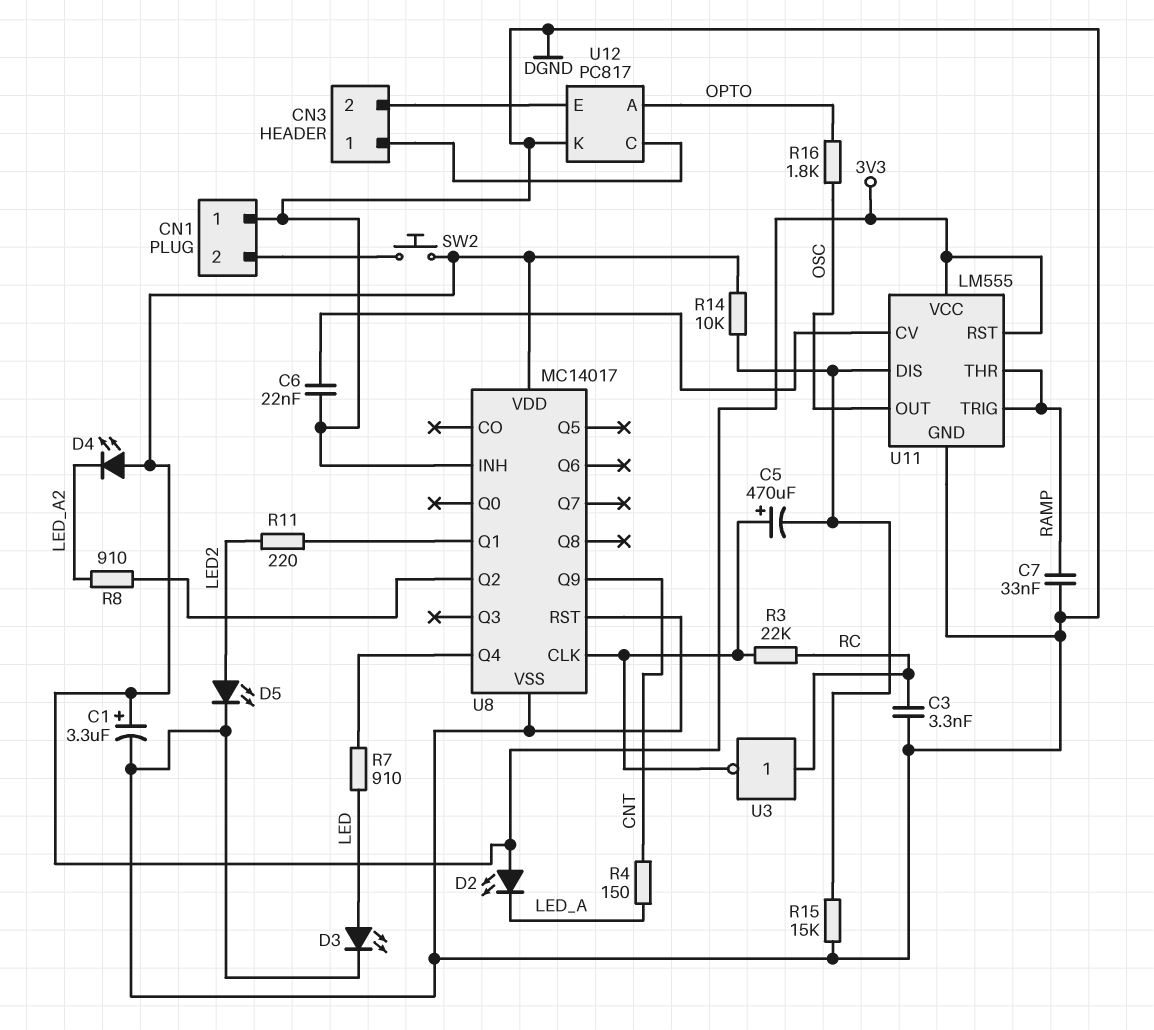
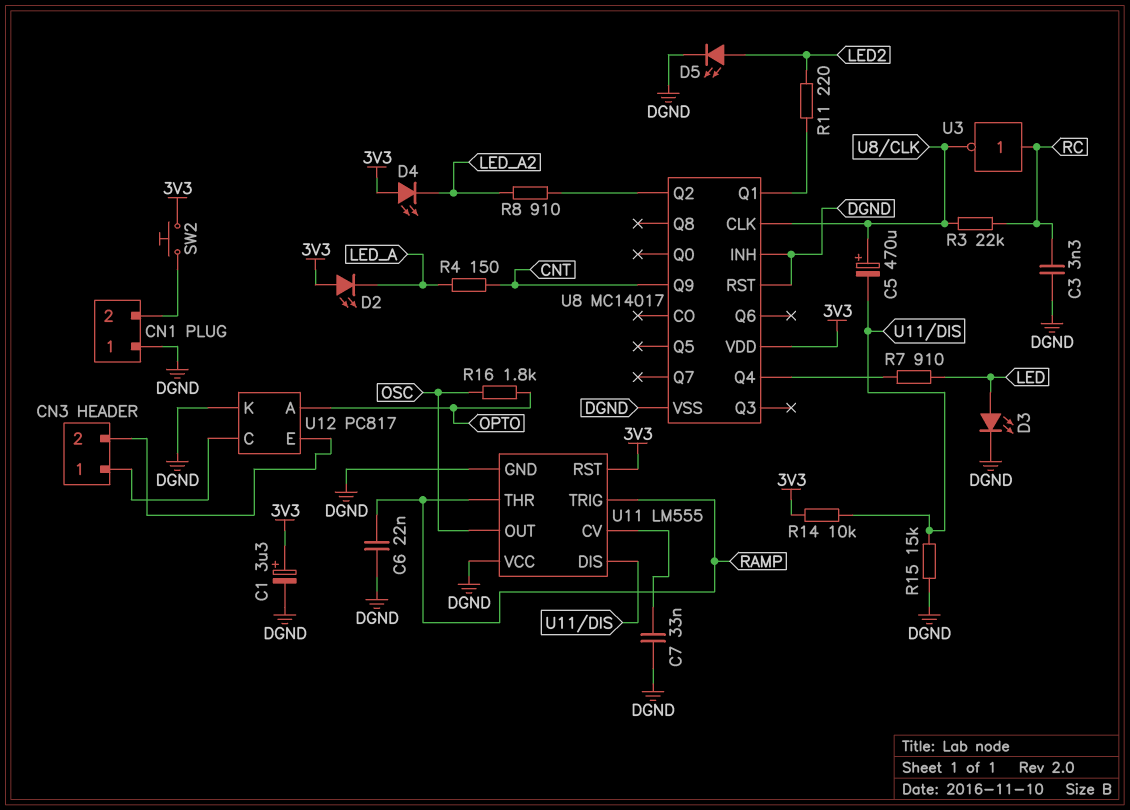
C6: 22nF (DGND, U11/CV) -> 22nF (DGND, RAMP)
C7: 33nF (DGND, RAMP) -> 33nF (DGND, U11/CV)
U11 pin VCC: 3V3 -> DGND

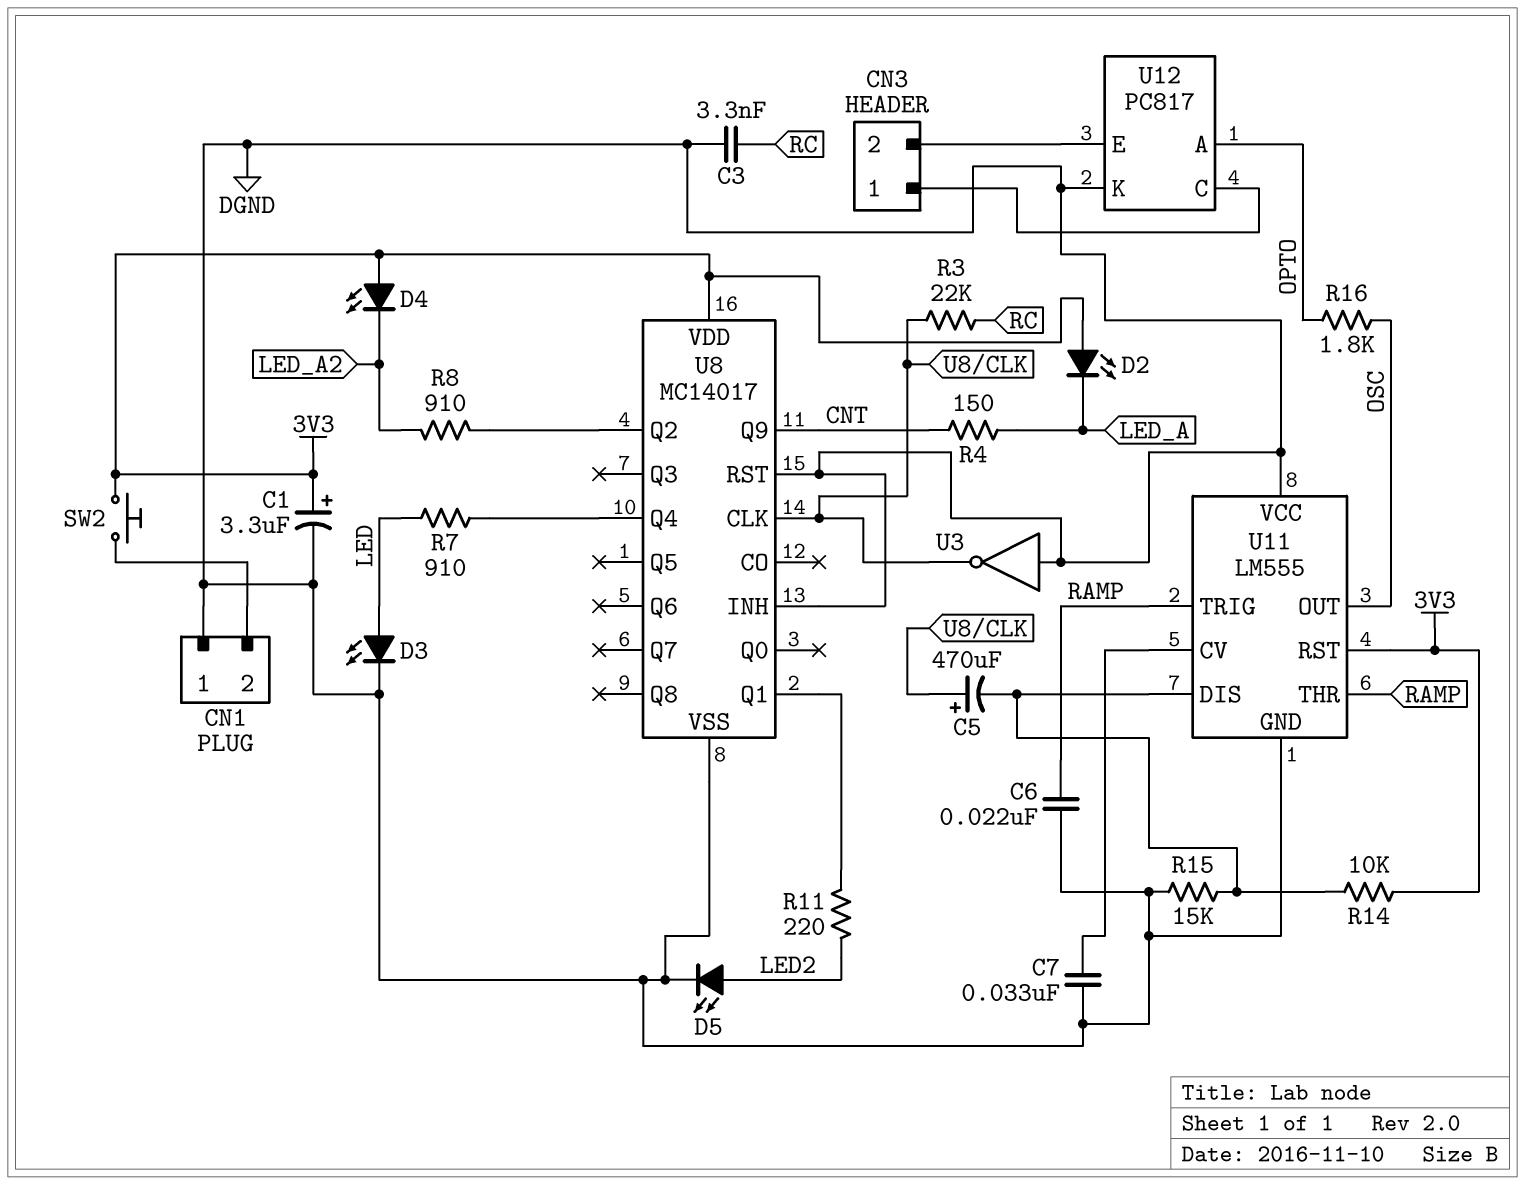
U3: NOT (in RC, out U8/CLK) -> NOT (in DGND, out U8/CLK)

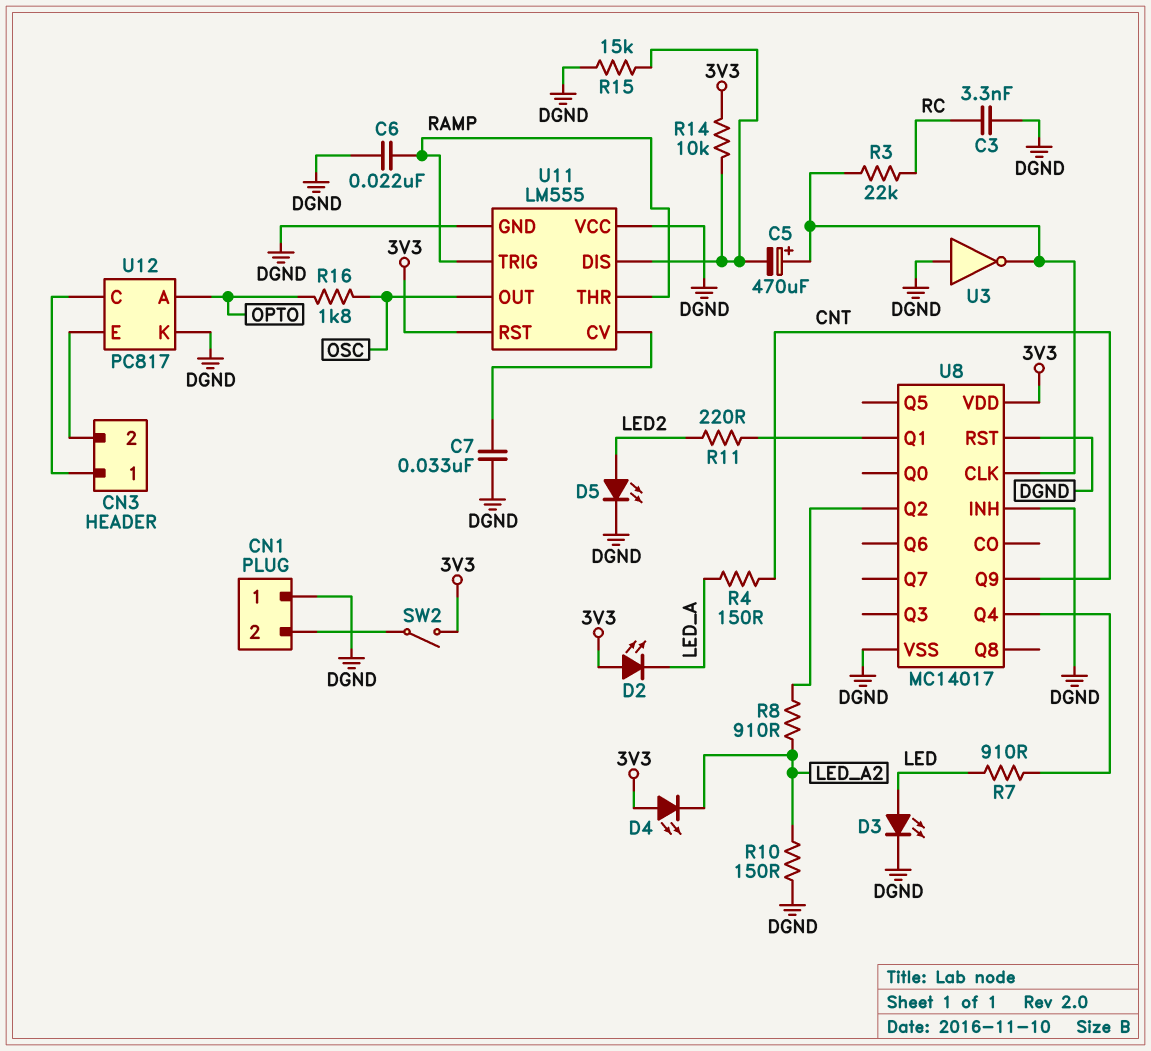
C1: 3.3uF (plus 3V3, minus DGND) -> none
R10: none -> 150 (DGND, LED_A2)
SW2: button (3V3, CN1/2) -> switch (3V3, CN1/2)

